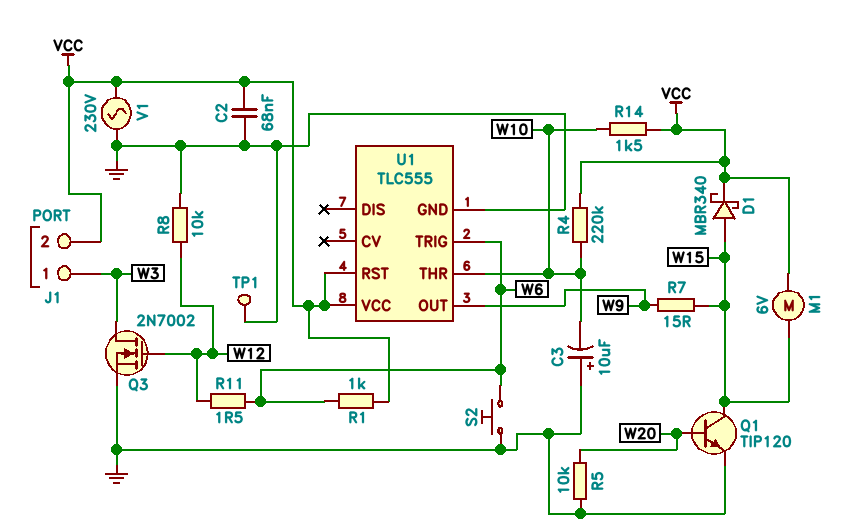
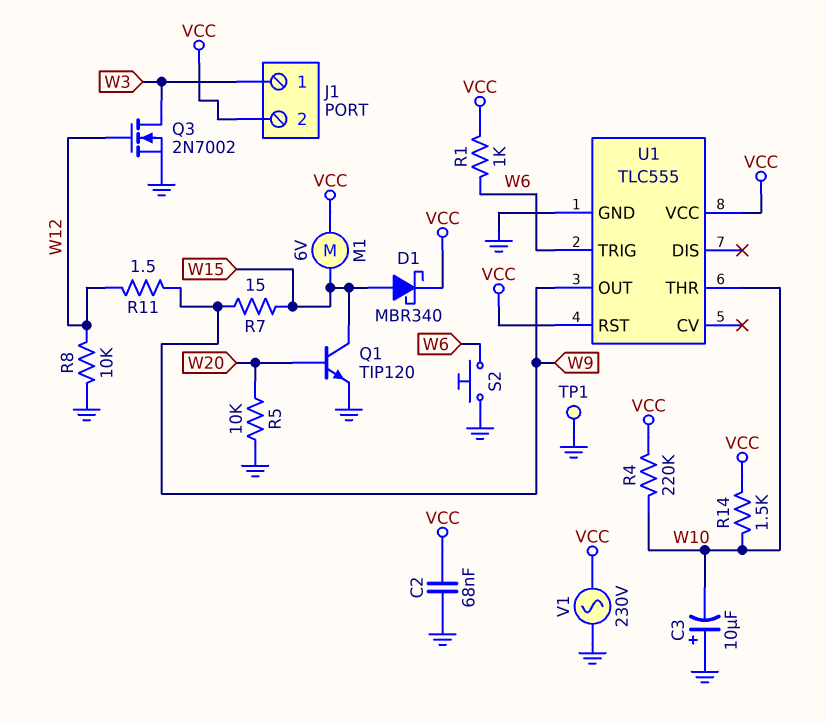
R11: 1.5 (W6, W12) -> 1.5 (W9, W12)

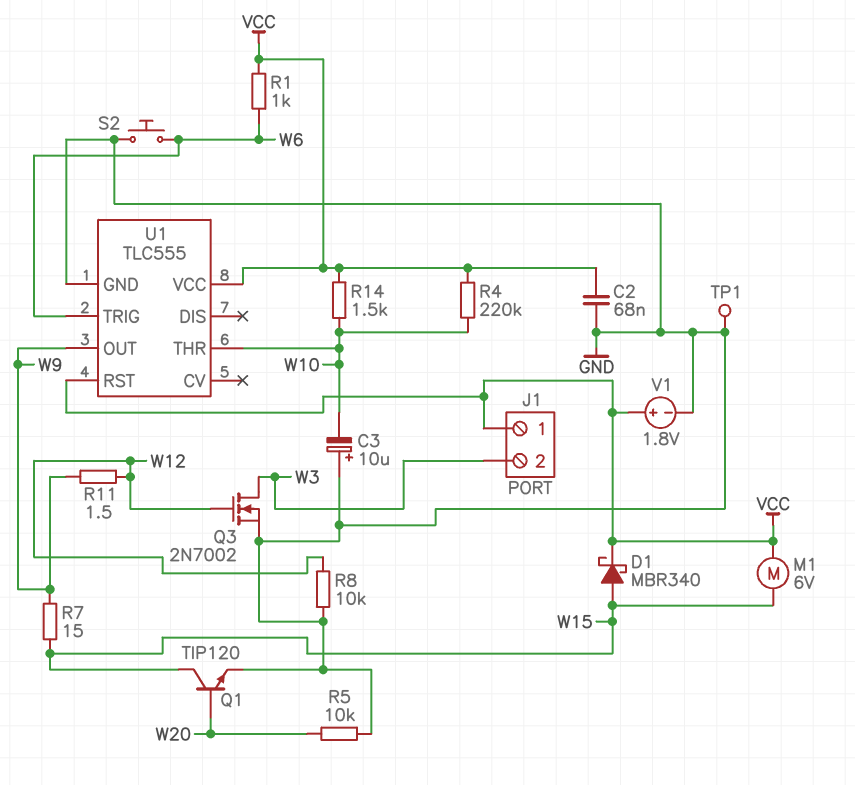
J1 pin 1: W3 -> VCC
J1 pin 2: VCC -> W3
V1: AC 230V (GND, VCC) -> 1.8V (plus VCC, minus GND)

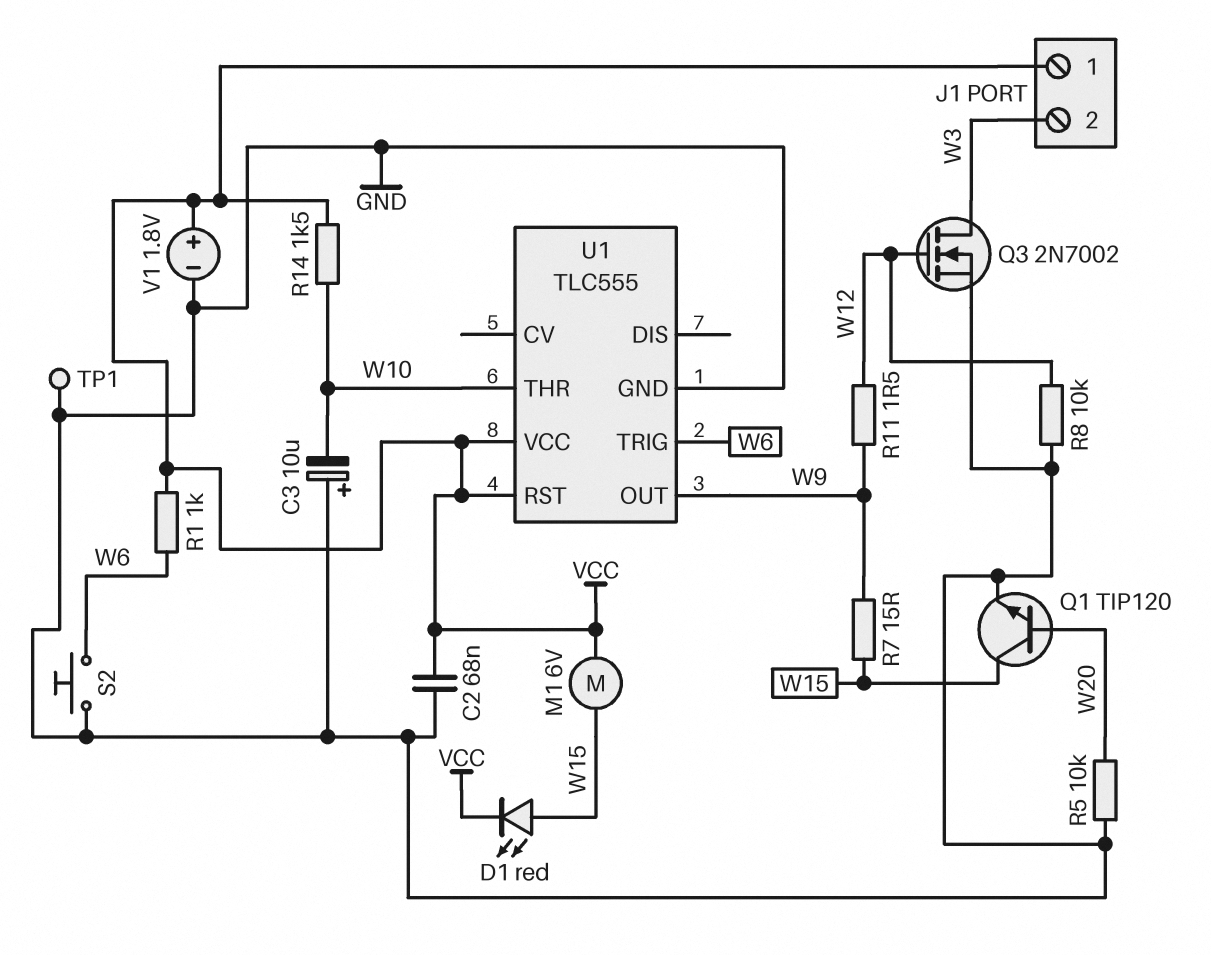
D1: schottky MBR340 (A W15, K VCC) -> LED red (A W15, K VCC)
R4: 220k (VCC, W10) -> none

